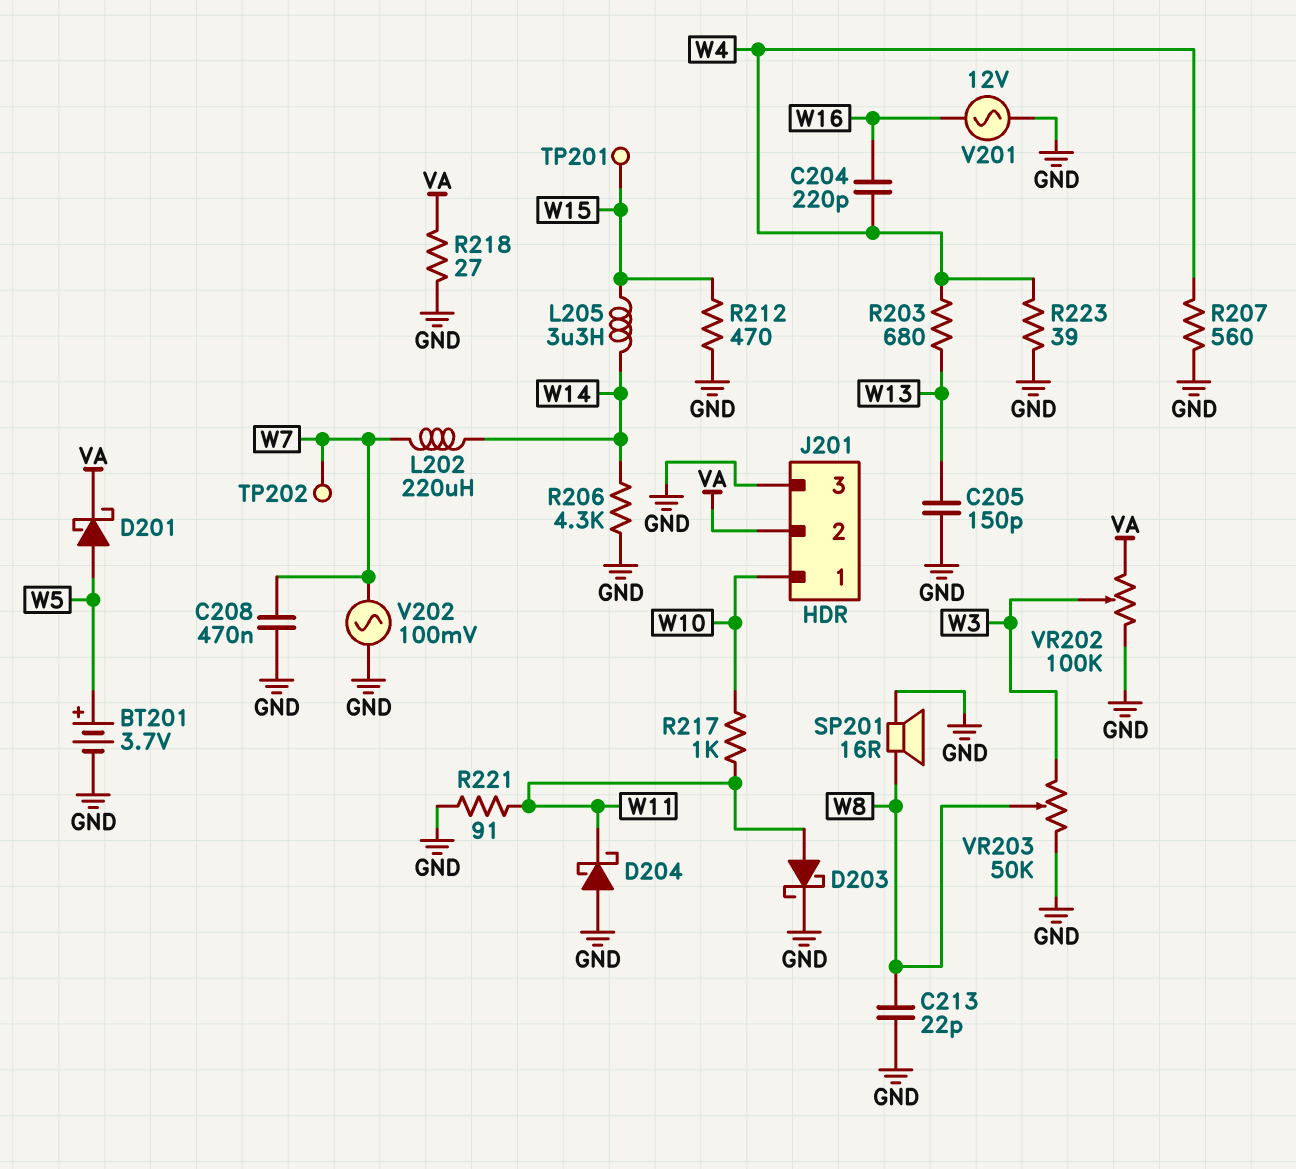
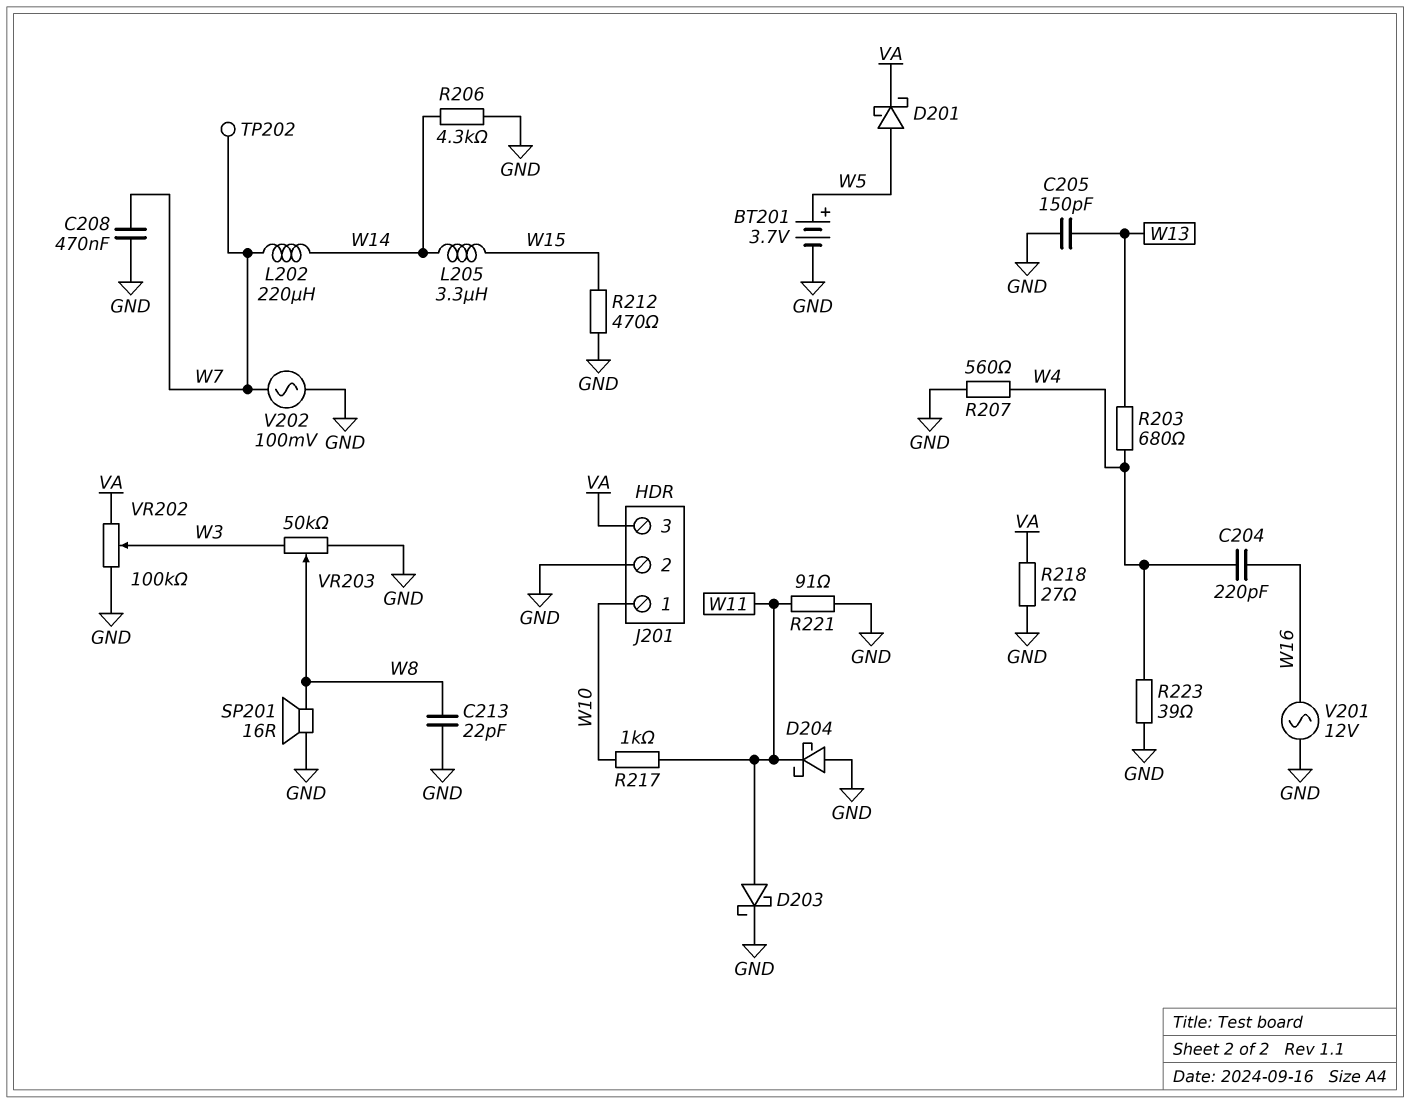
J201 pin 2: VA -> GND
J201 pin 3: GND -> VA
TP201: test point (W15) -> none

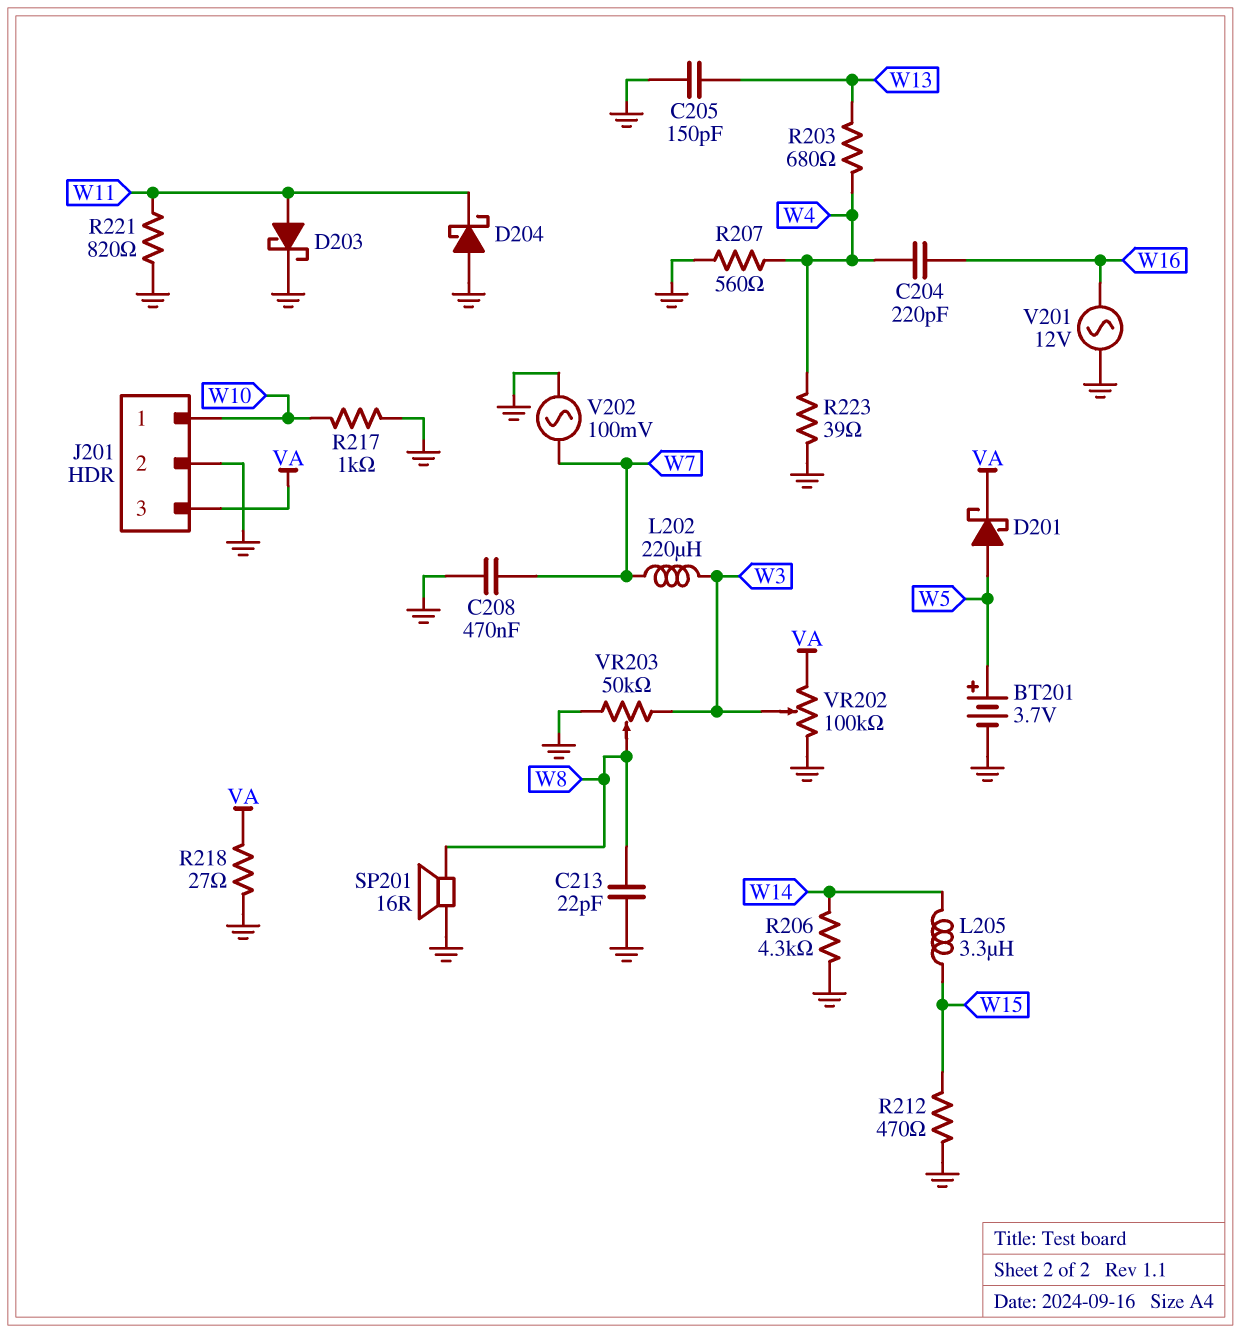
L202: 220uH (W7, W14) -> 220uH (W3, W7)
R217: 1k (W10, W11) -> 1k (GND, W10)
R221: 91 (GND, W11) -> 820 (GND, W11)
TP202: test point (W7) -> none

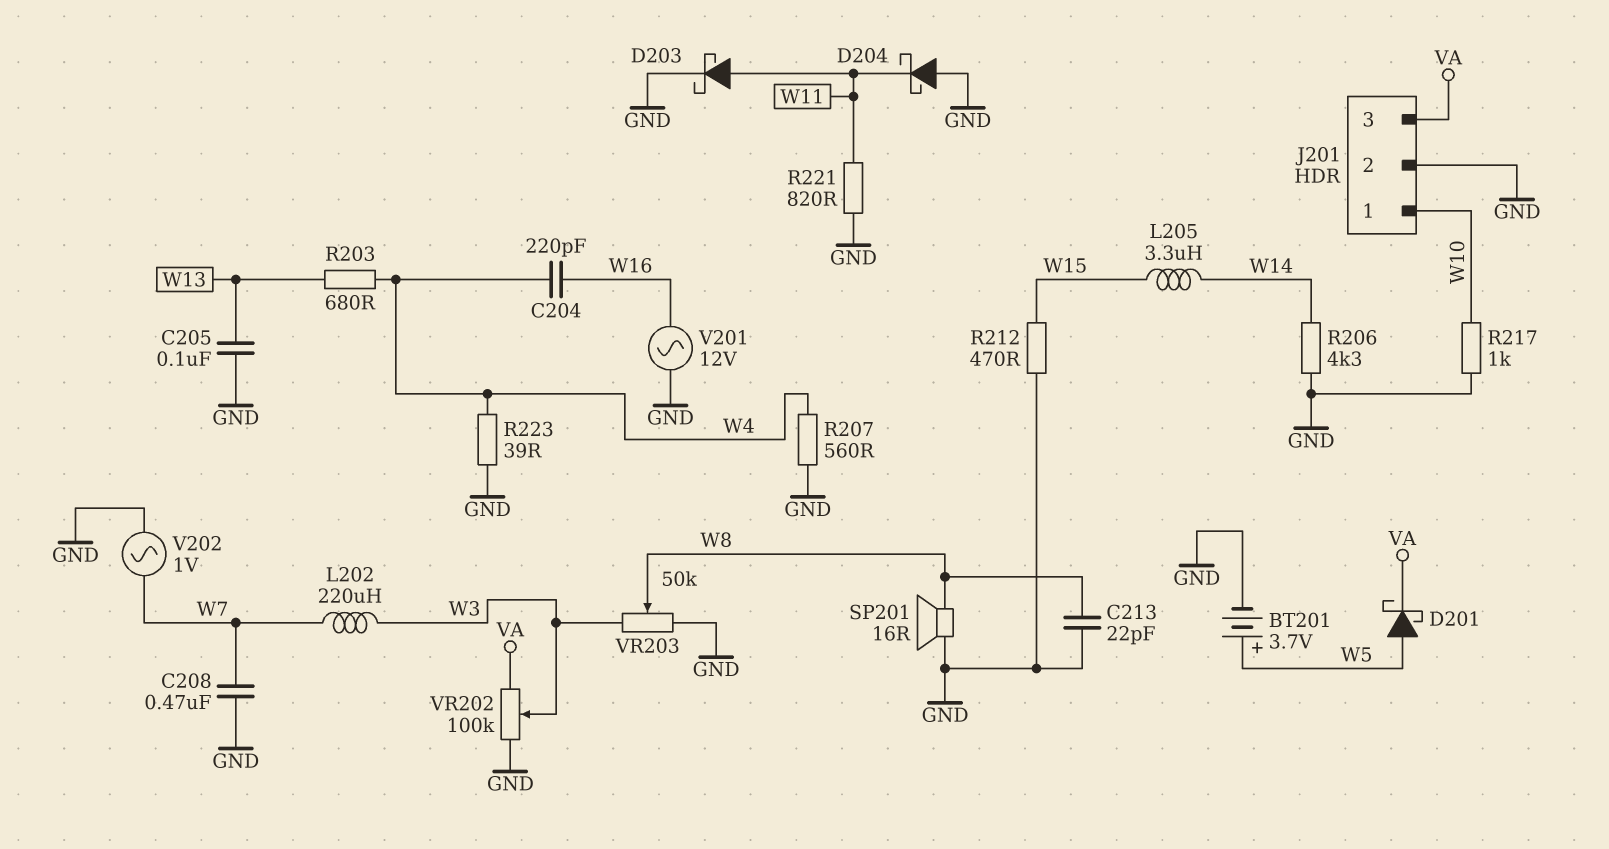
C205: 150pF (GND, W13) -> 100nF (GND, W13)
R218: 27 (GND, VA) -> none
V202: AC 100mV (GND, W7) -> AC 1V (GND, W7)

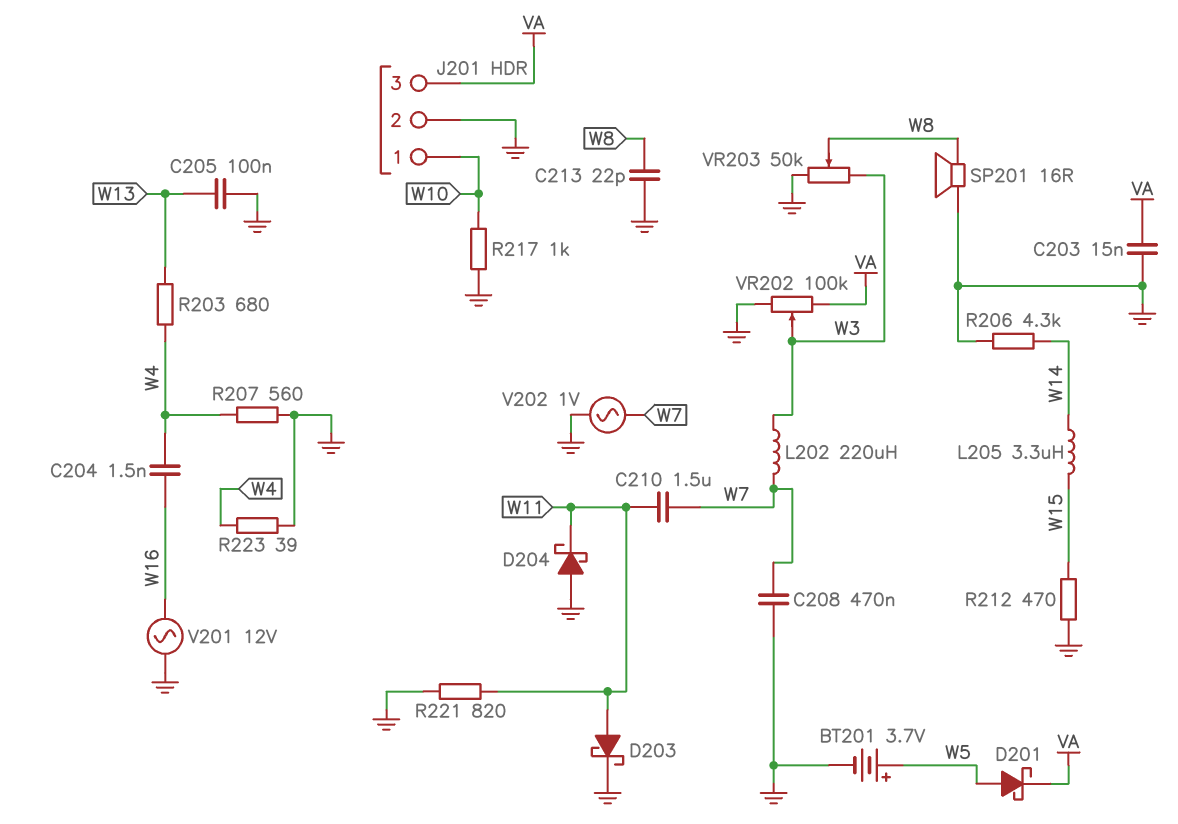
C203: none -> 15nF (GND, VA)
C204: 220pF (W4, W16) -> 1.5nF (W4, W16)
C210: none -> 1.5uF (W7, W11)

